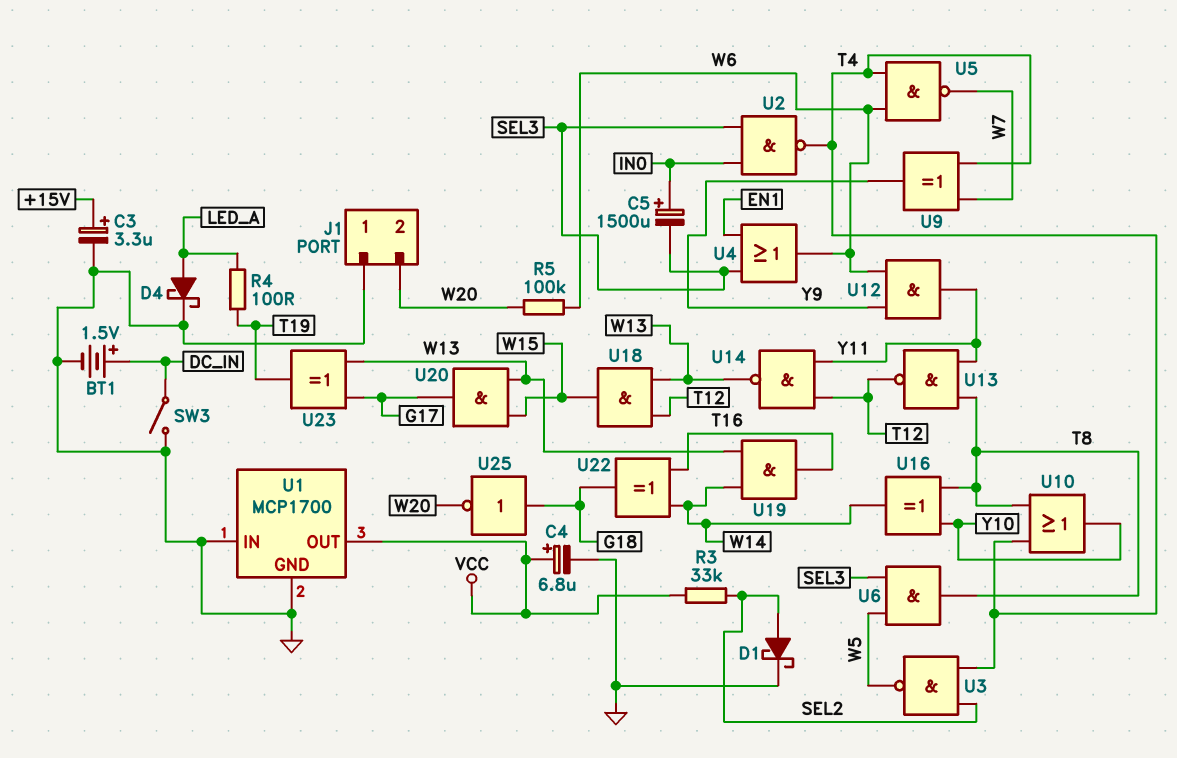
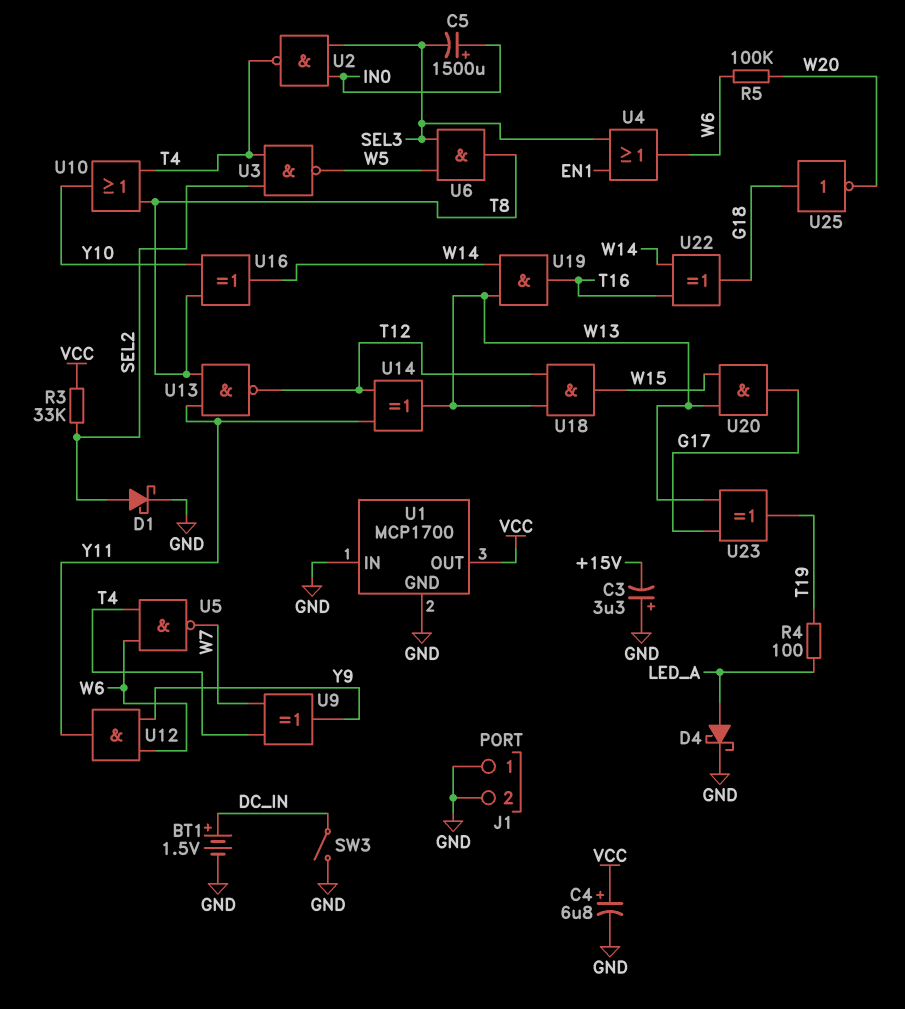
C3: 3.3uF (plus +15V, minus GND) -> 3.3uF (plus GND, minus +15V)
J1 pin 2: W20 -> GND
U14: NAND (in T12, in Y11, out W13) -> XOR (in T12, in Y11, out W13)

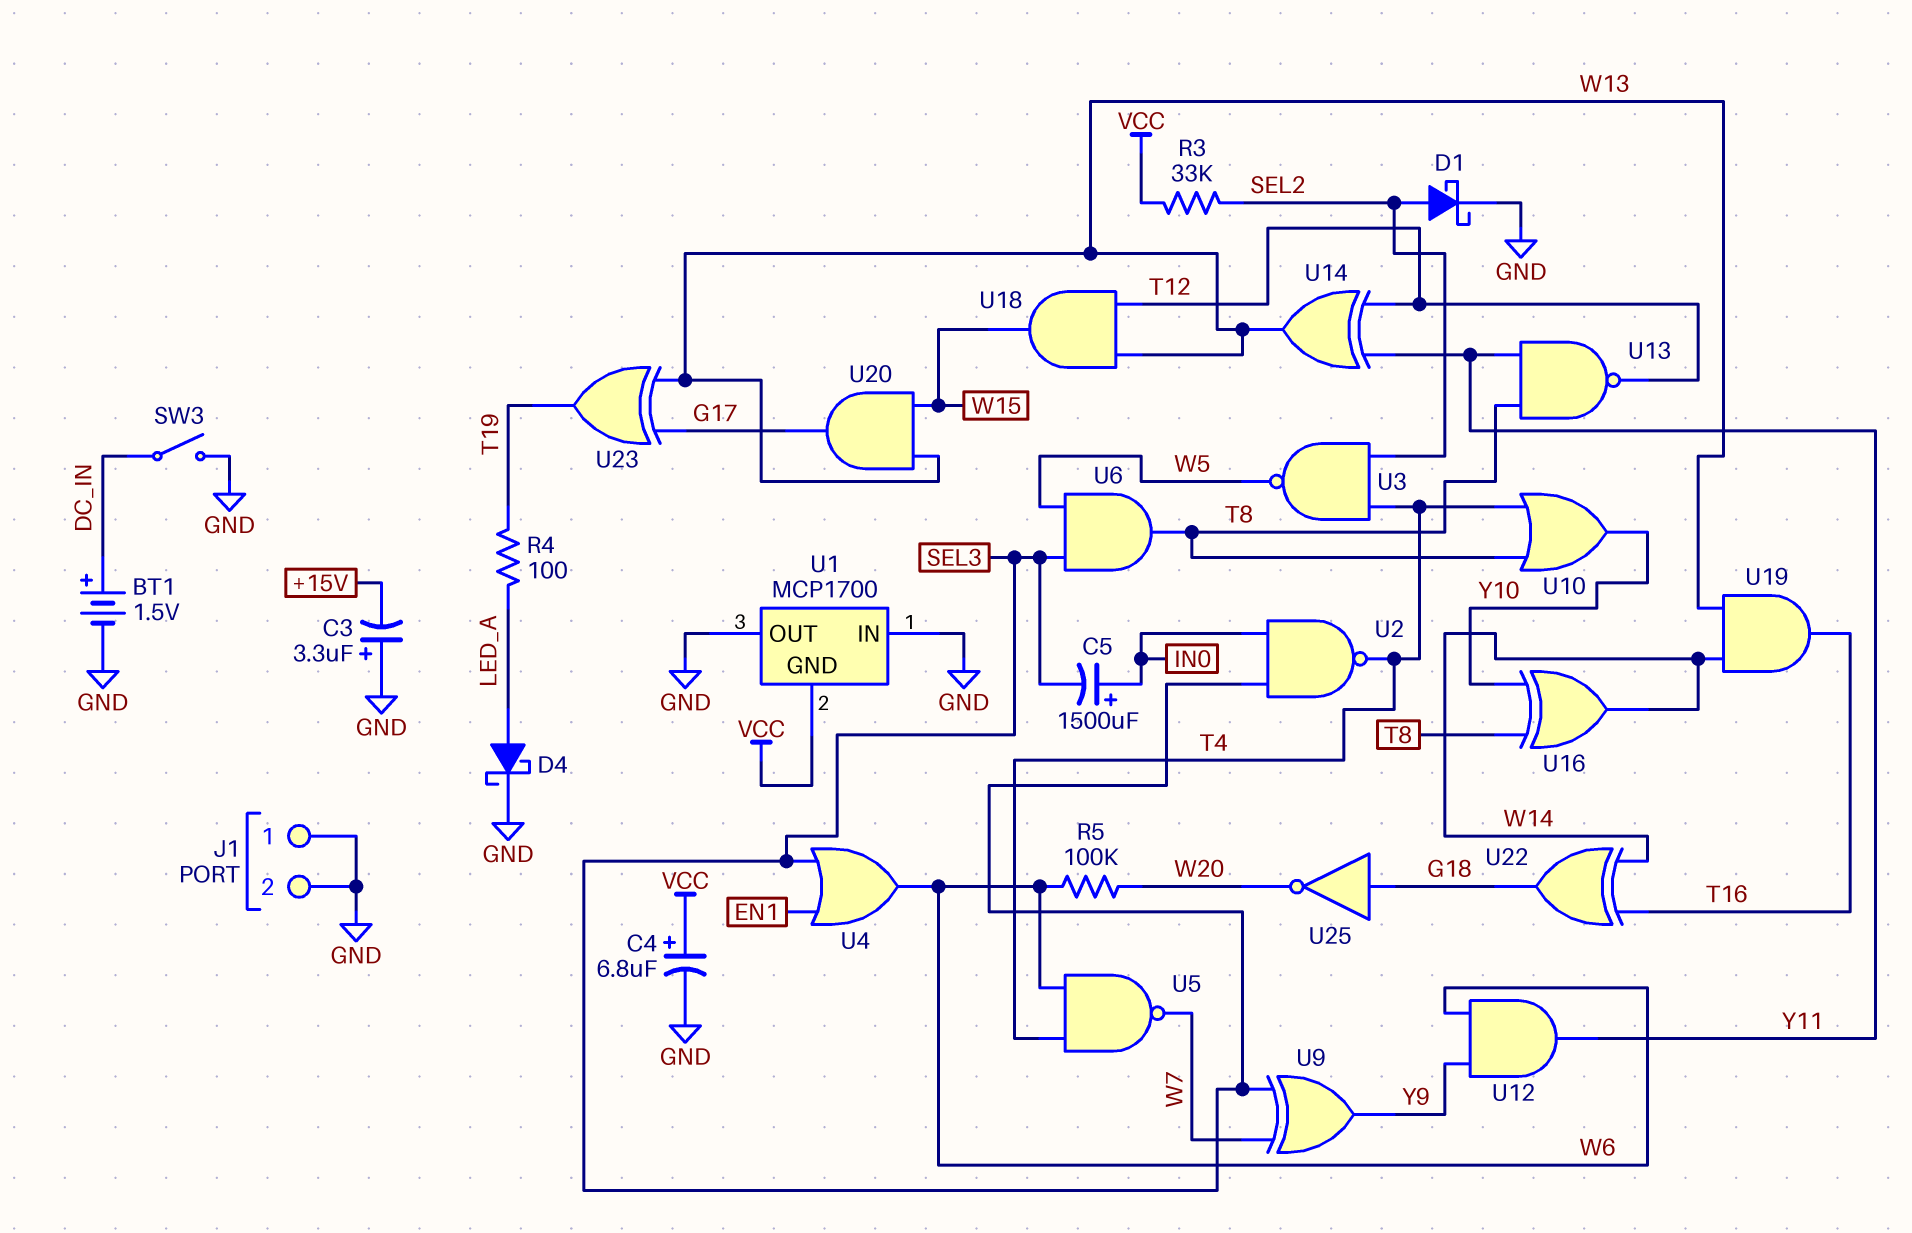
U1 pin GND: GND -> VCC
U1 pin OUT: VCC -> GND
U9: XOR (in T4, in W7, out Y9) -> XOR (in SEL3, in W7, out Y9)

